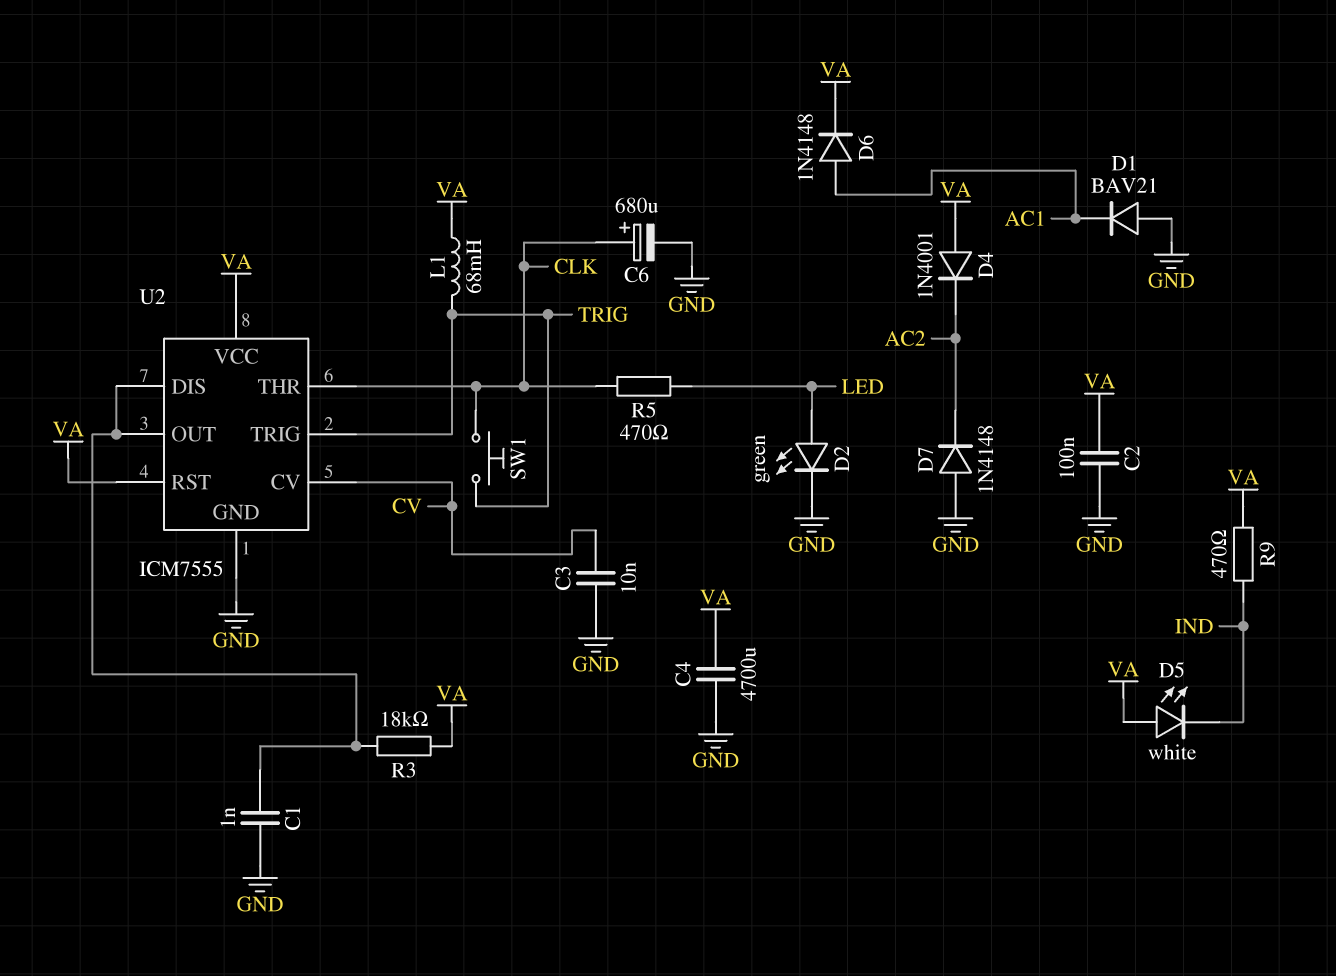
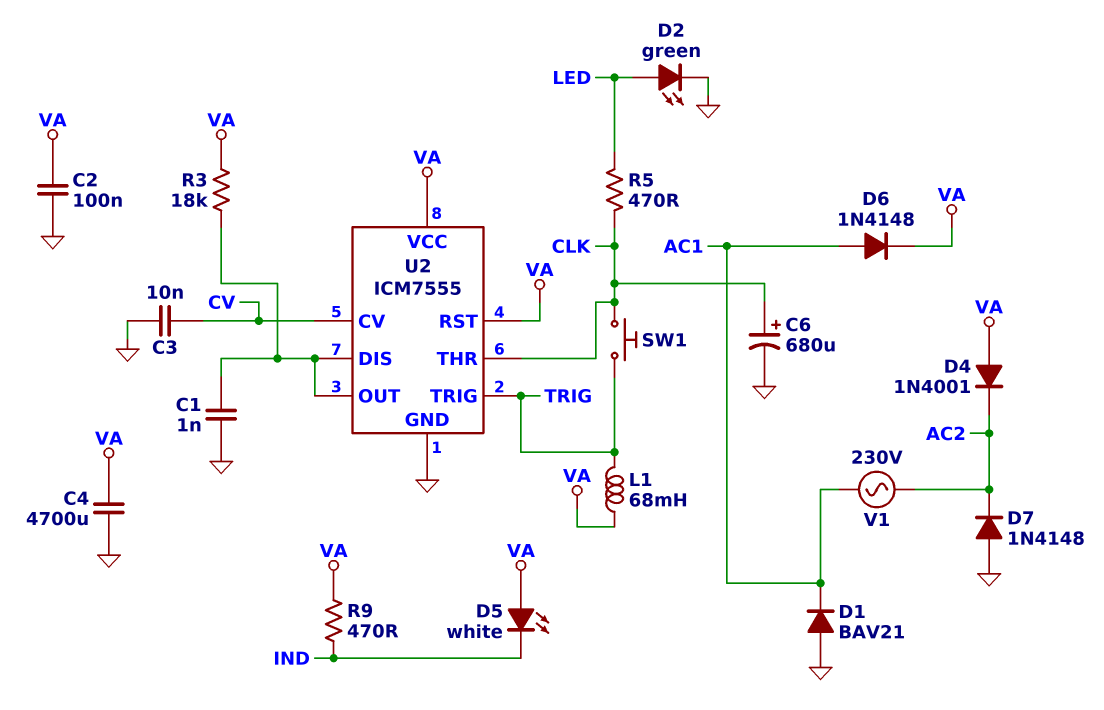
V1: none -> AC 230V (AC1, AC2)

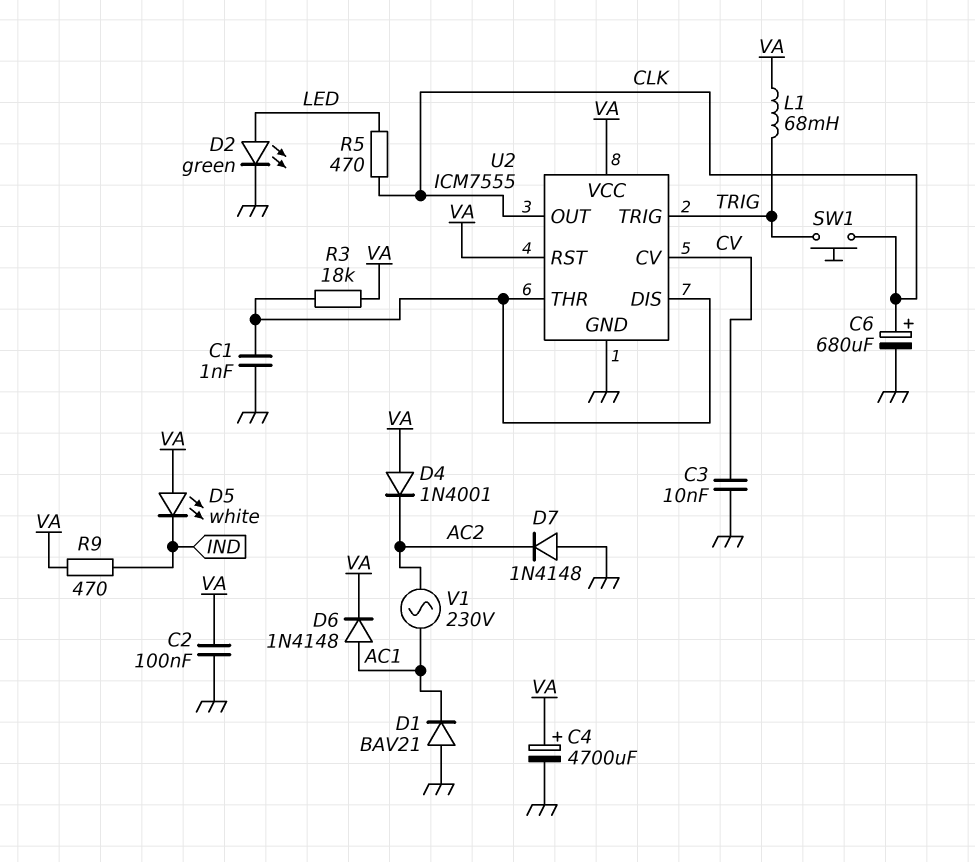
C4: 4700uF (GND, VA) -> 4700uF (plus VA, minus GND)
U2 pin OUT: U2/DIS -> CLK
U2 pin THR: CLK -> U2/DIS

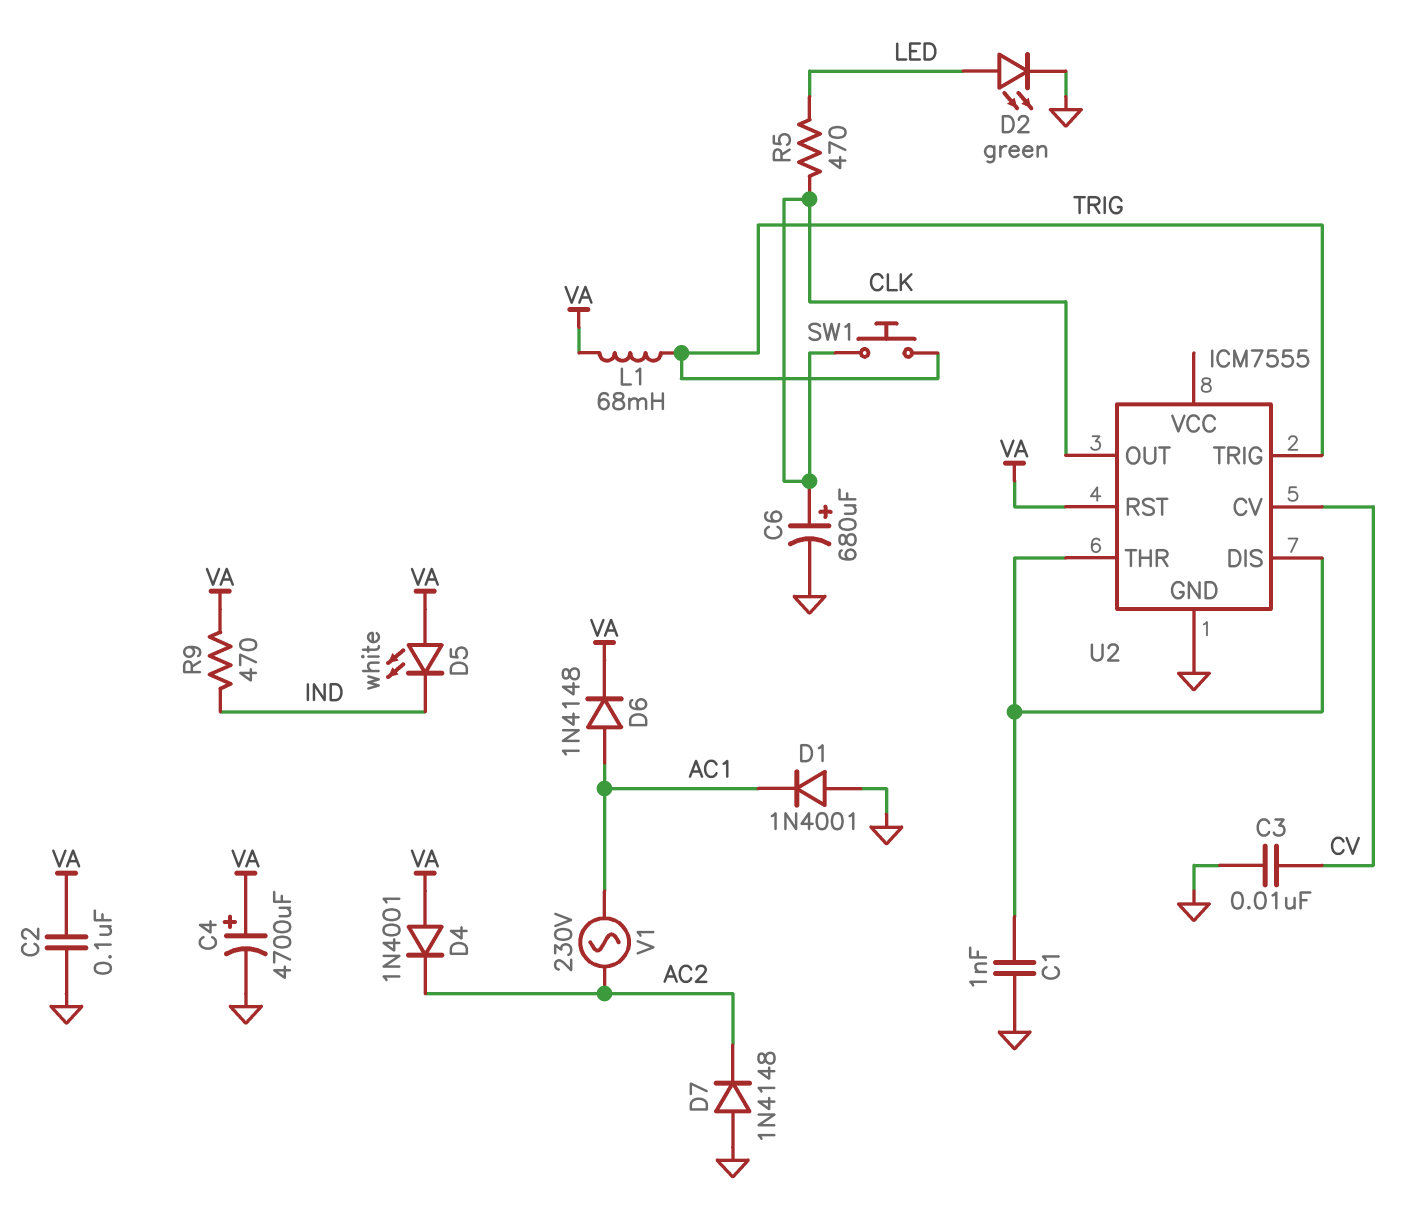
D1: diode BAV21 (A GND, K AC1) -> diode 1N4001 (A GND, K AC1)
R3: 18k (U2/DIS, VA) -> none
U2 pin VCC: VA -> none

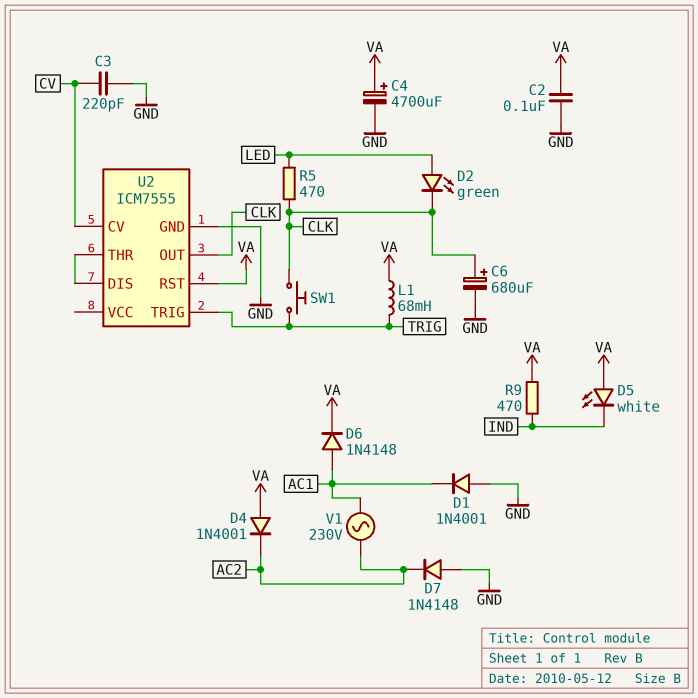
C1: 1nF (GND, U2/DIS) -> none
C3: 10nF (CV, GND) -> 220pF (CV, GND)
D2: LED green (A LED, K GND) -> LED green (A LED, K CLK)

